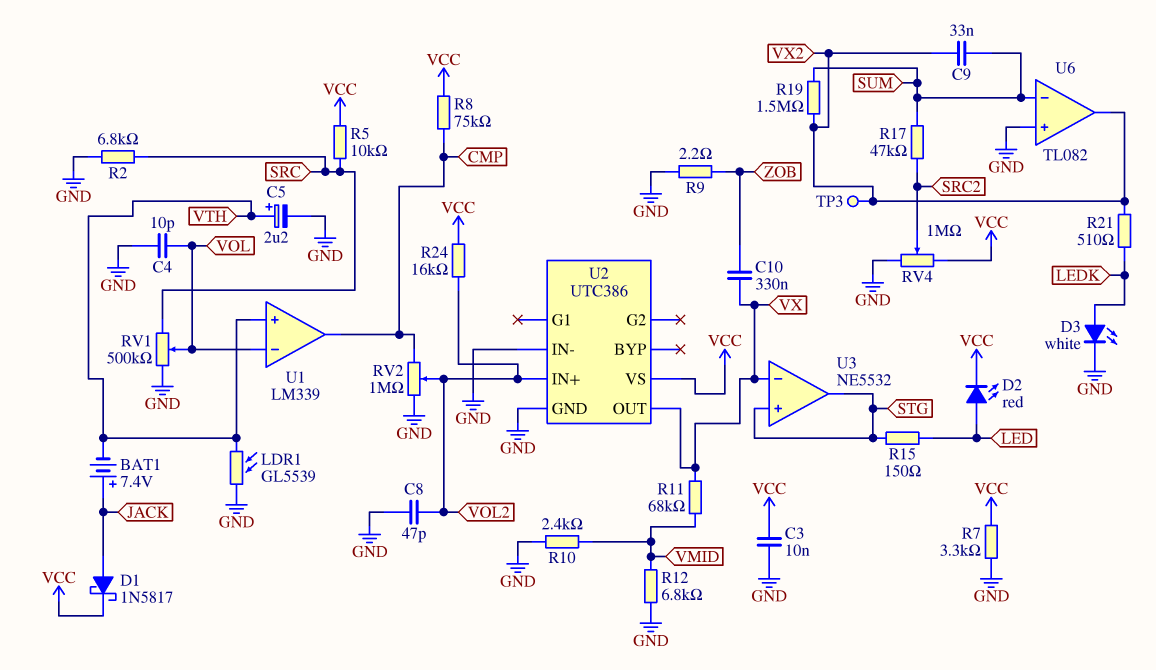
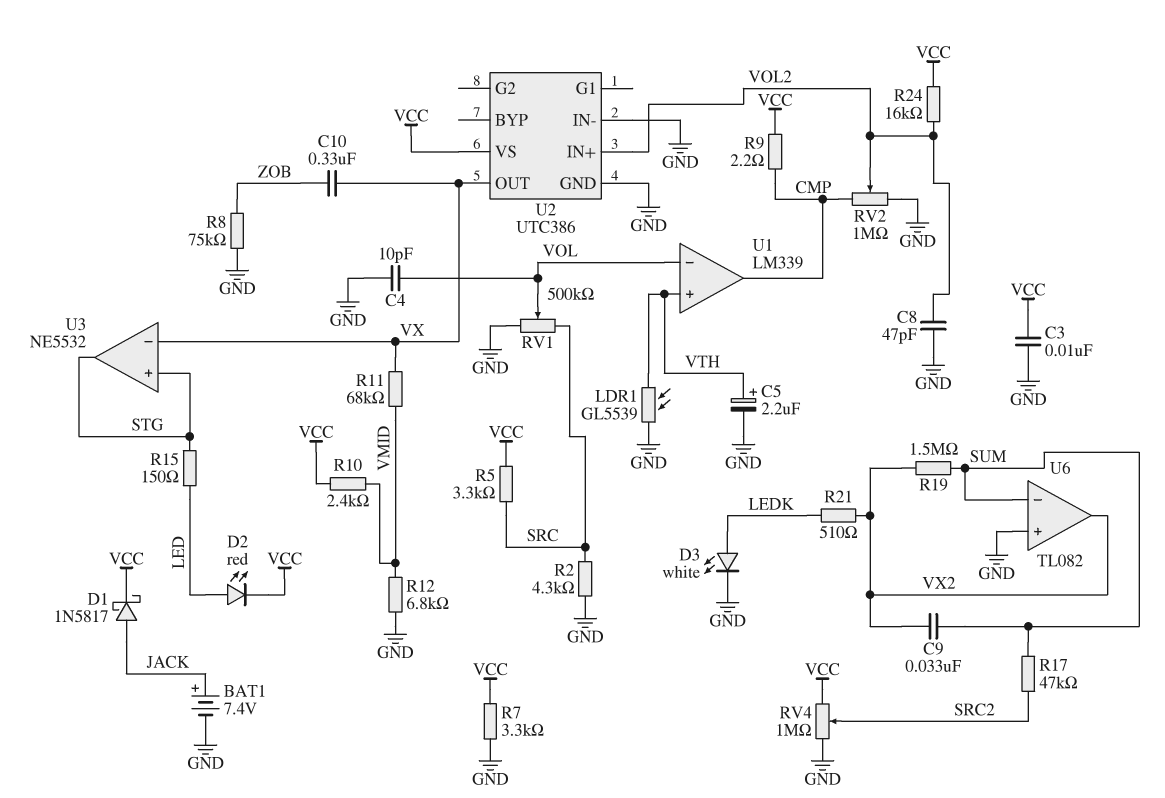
BAT1: 7.4V (plus JACK, minus VTH) -> 7.4V (plus JACK, minus GND)
R2: 6.8k (GND, SRC) -> 4.3k (GND, SRC)
R5: 10k (SRC, VCC) -> 3.3k (SRC, VCC)
R8: 75k (CMP, VCC) -> 75k (GND, ZOB)
R9: 2.2 (GND, ZOB) -> 2.2 (CMP, VCC)
R10: 2.4k (GND, VMID) -> 2.4k (VCC, VMID)
TP3: test point (VX2) -> none

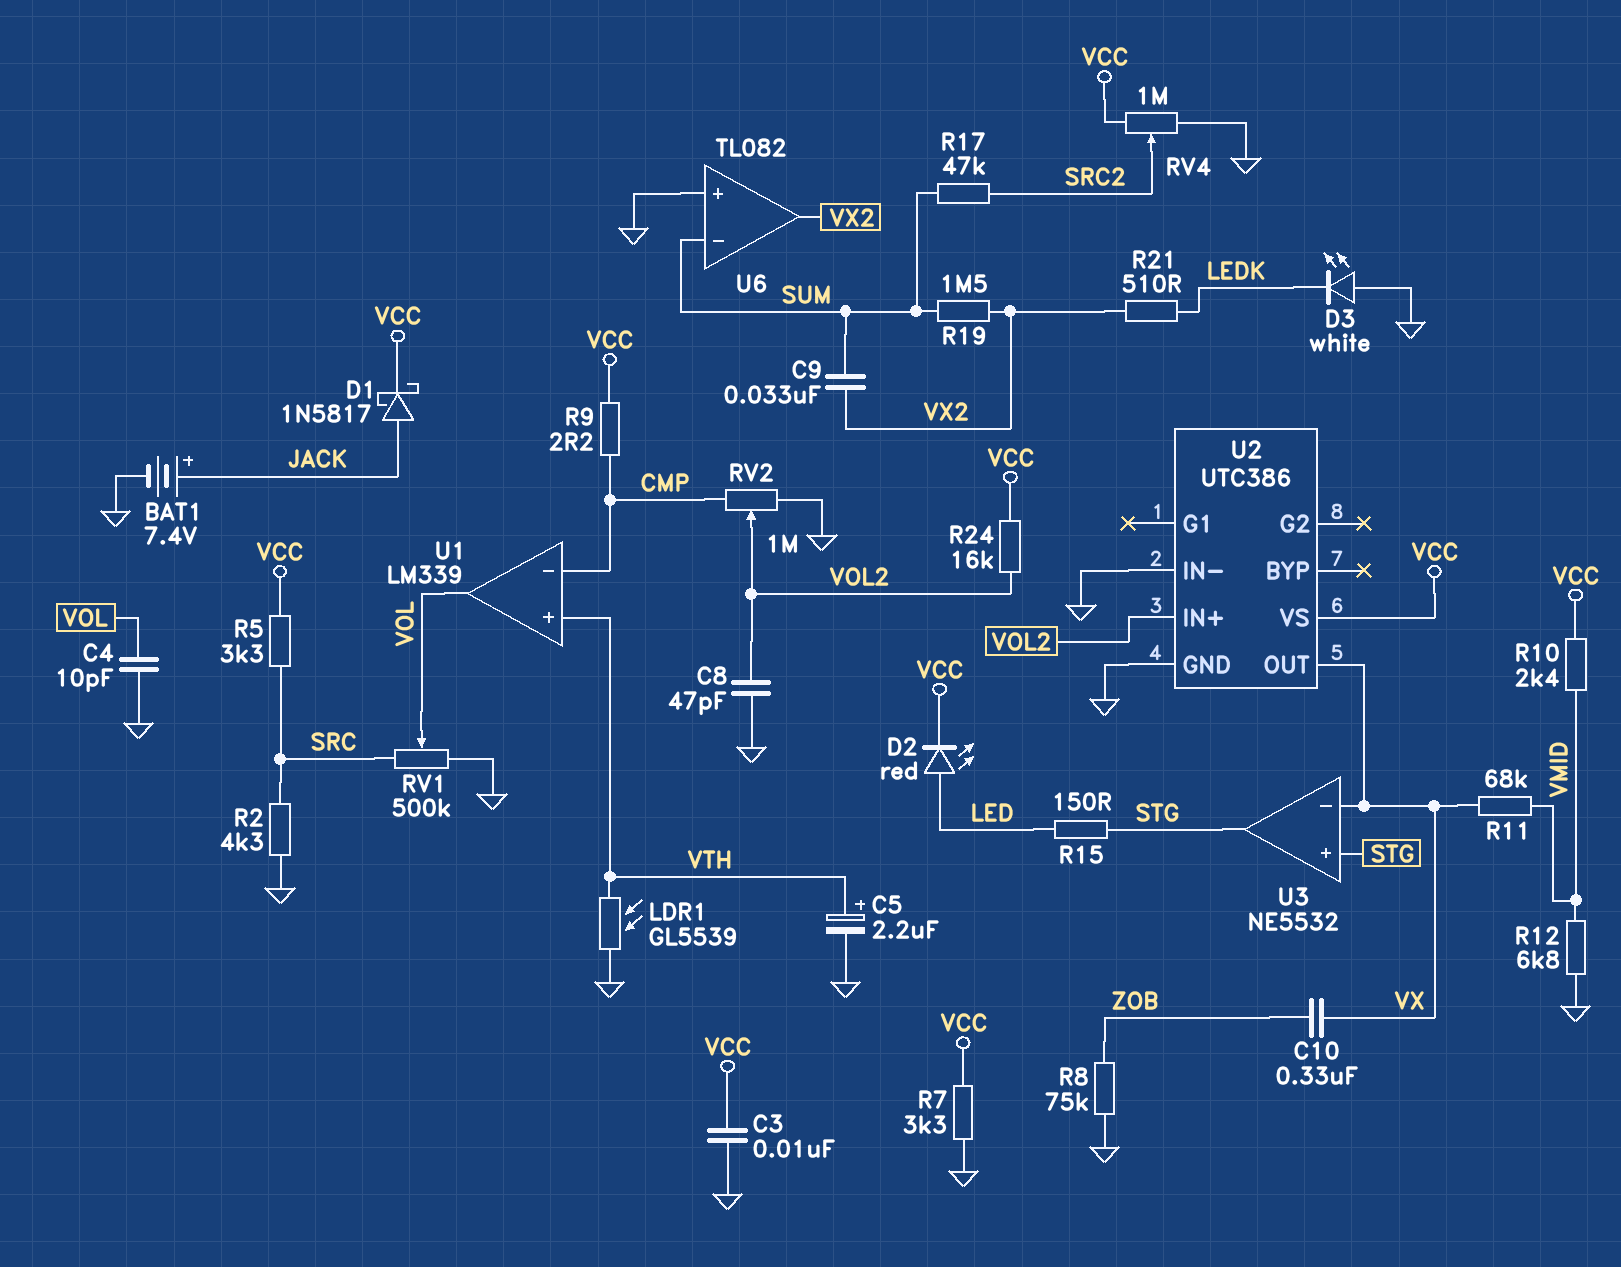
D3: LED white (A LEDK, K GND) -> LED white (A GND, K LEDK)
U1 pin in-: VOL -> CMP
U1 pin out: CMP -> VOL

